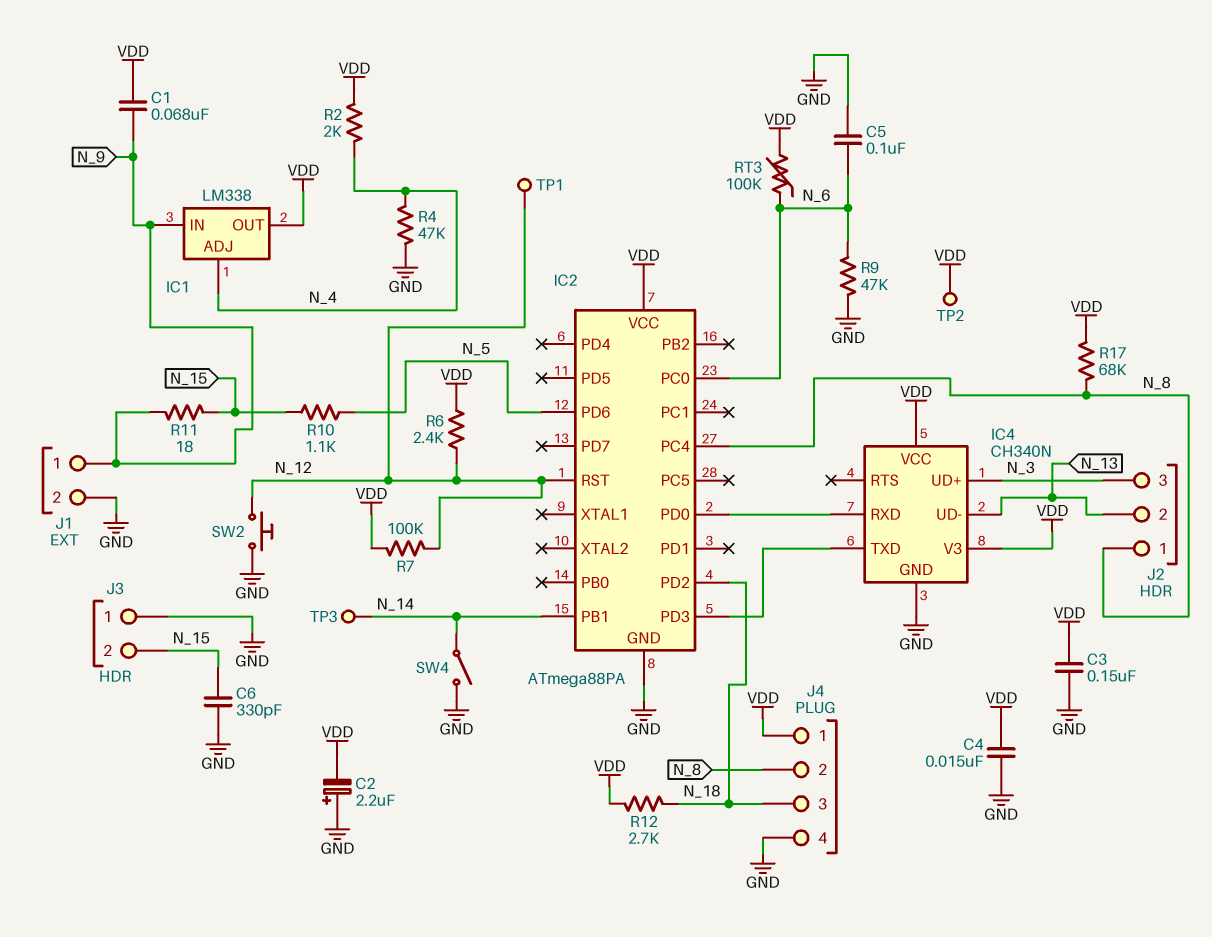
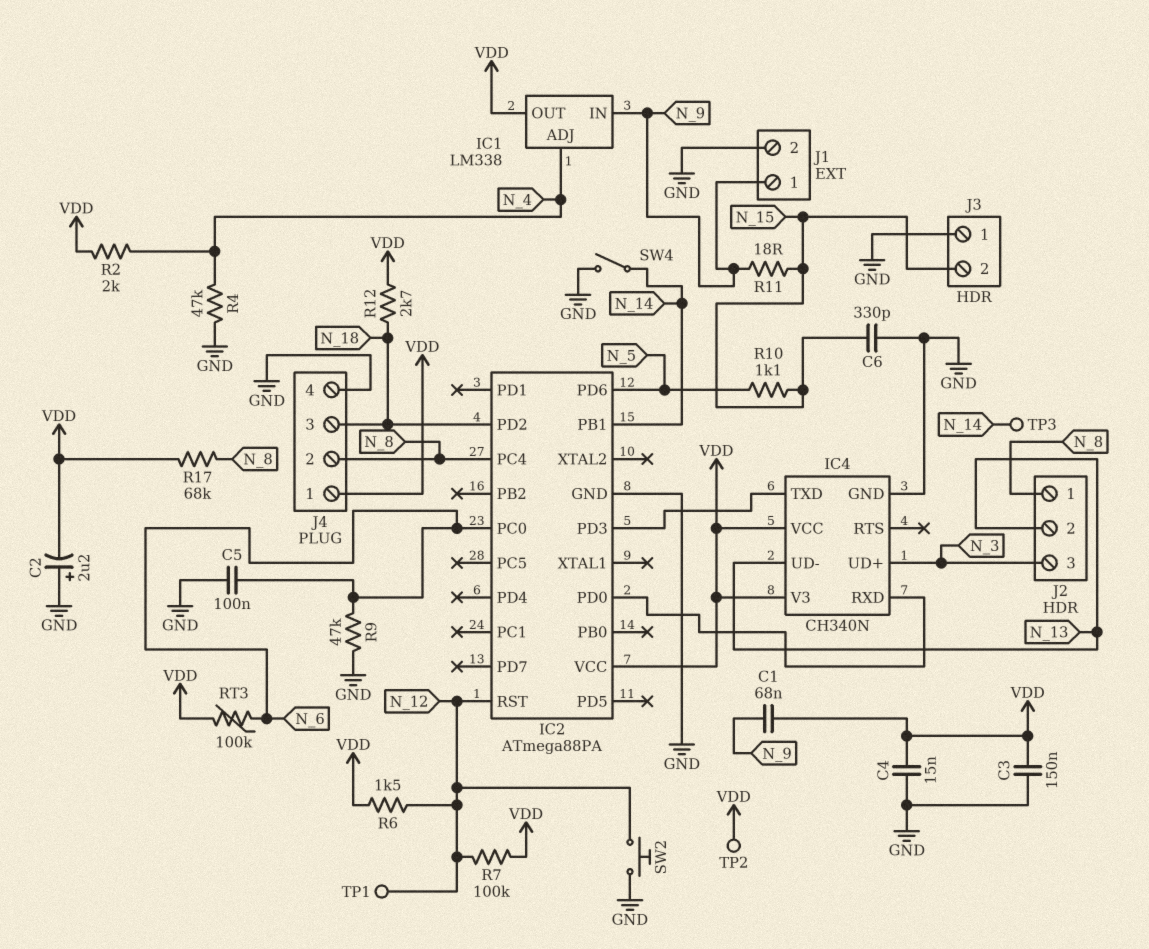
R6: 2.4k (N_12, VDD) -> 1.5k (N_12, VDD)

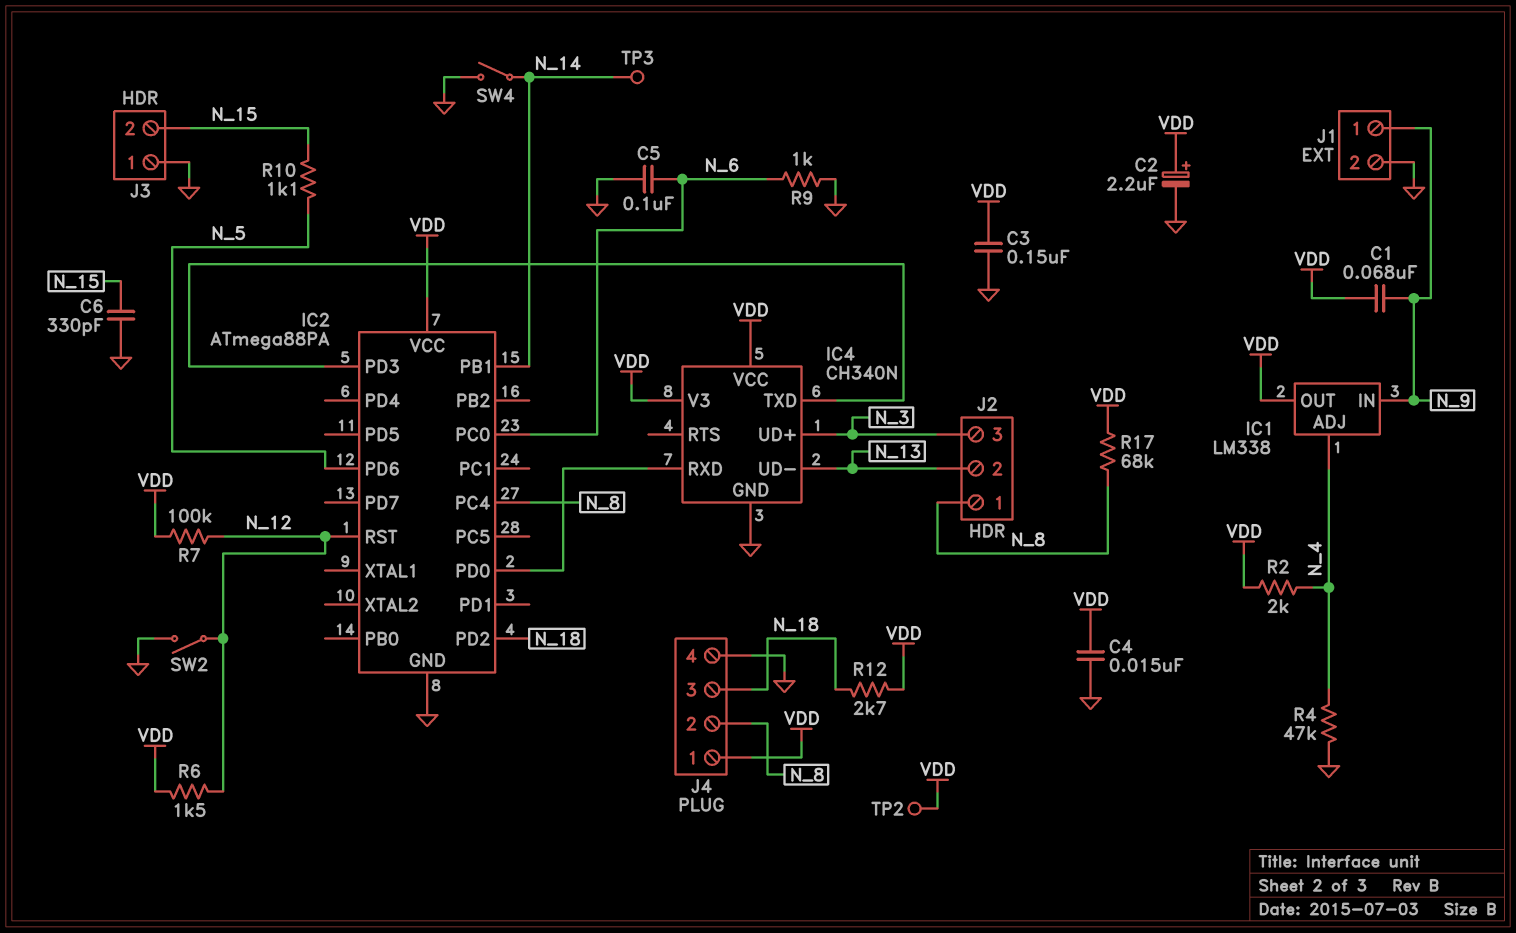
C2: 2.2uF (plus GND, minus VDD) -> 2.2uF (plus VDD, minus GND)
R9: 47k (GND, N_6) -> 1k (GND, N_6)
R11: 18 (N_9, N_15) -> none
RT3: 100k (N_6, VDD) -> none
SW2: button (GND, N_12) -> switch (GND, N_12)
TP1: test point (N_12) -> none

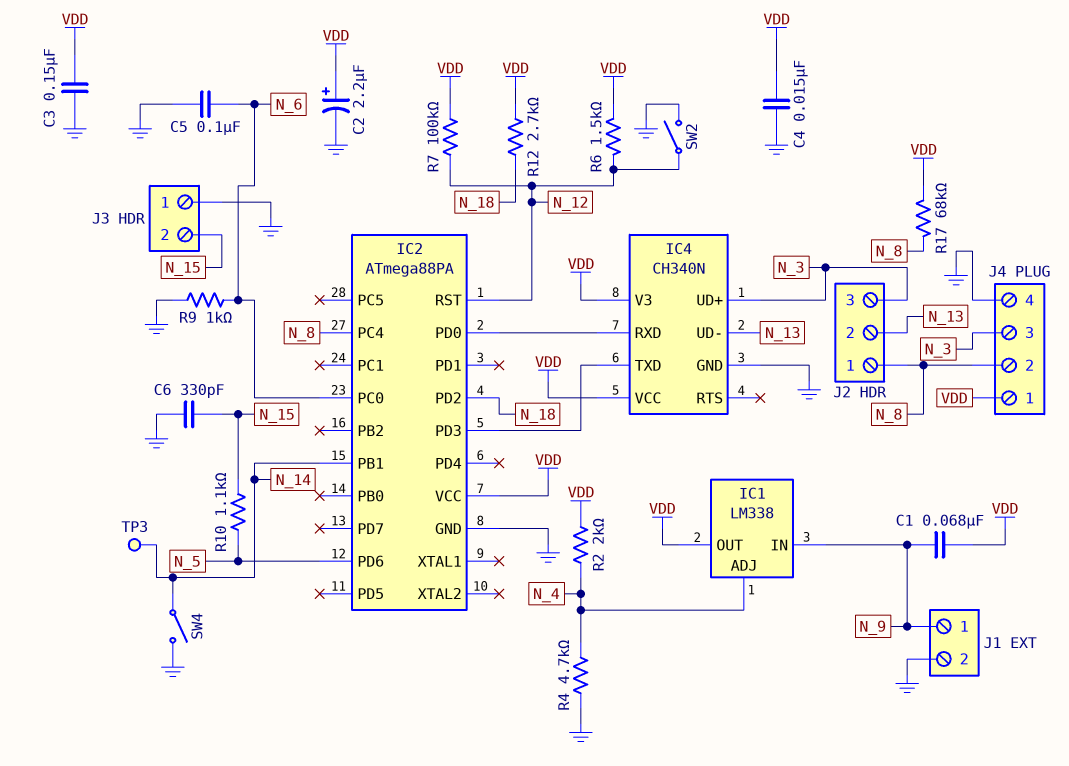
J4 pin 3: N_18 -> N_3
R4: 47k (GND, N_4) -> 4.7k (GND, N_4)
TP2: test point (VDD) -> none

